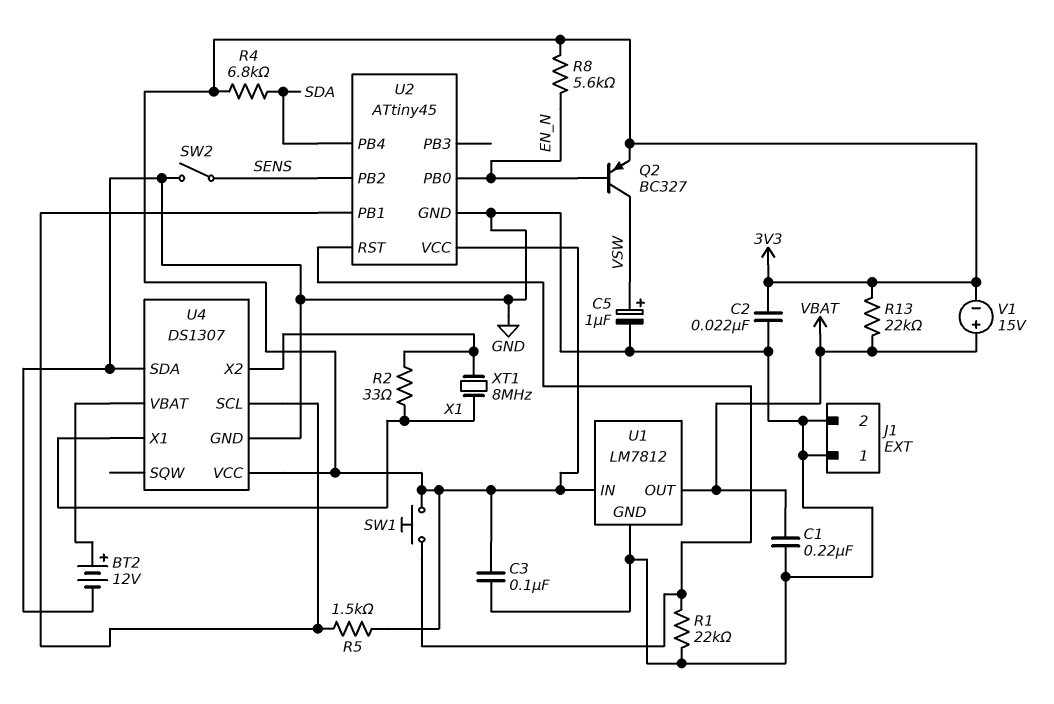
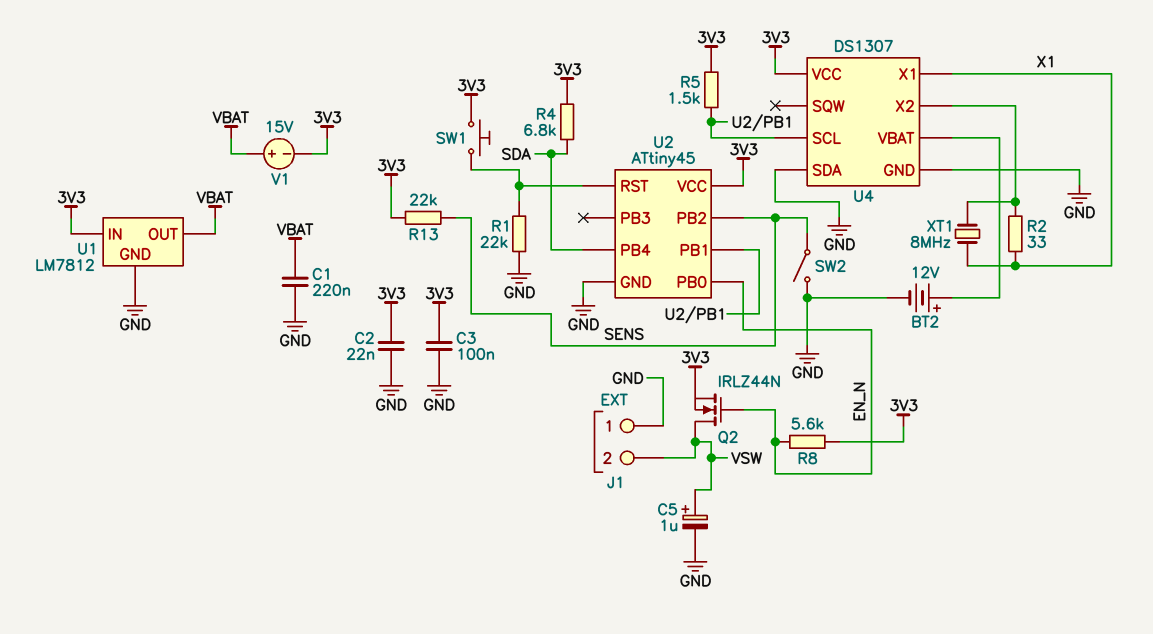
J1 pin 2: GND -> VSW
Q2: PNP BC327 (B EN_N, C VSW, E 3V3) -> NMOS IRLZ44N (G EN_N, D VSW, S 3V3)
R13: 22k (3V3, VBAT) -> 22k (3V3, SENS)

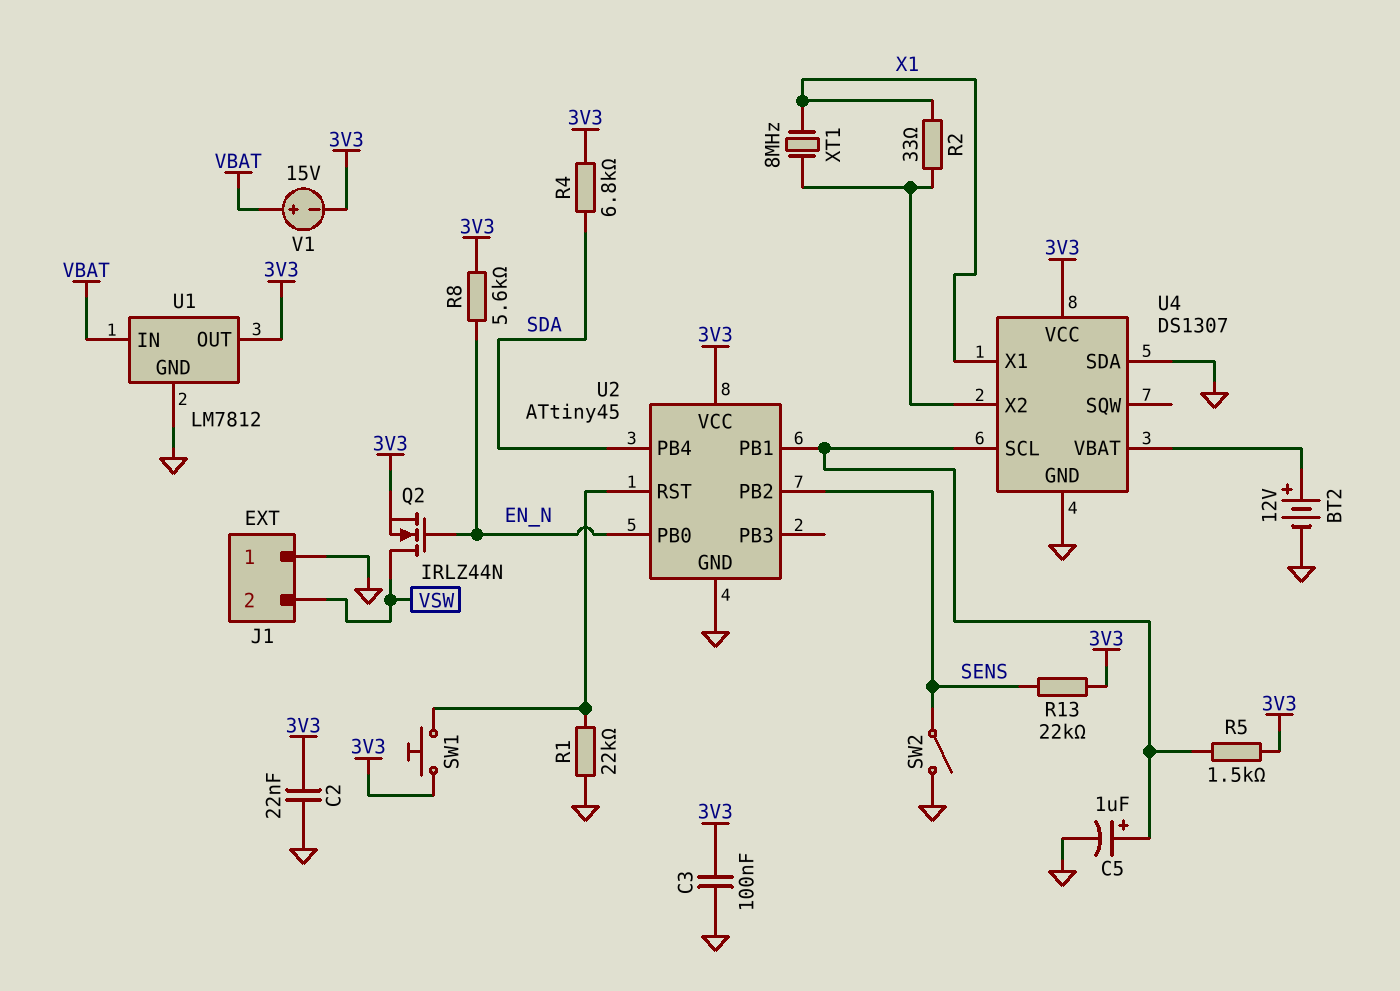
C1: 220nF (GND, VBAT) -> none
C5: 1uF (plus VSW, minus GND) -> 1uF (plus U2/PB1, minus GND)
U1 pin IN: 3V3 -> VBAT
U1 pin OUT: VBAT -> 3V3

